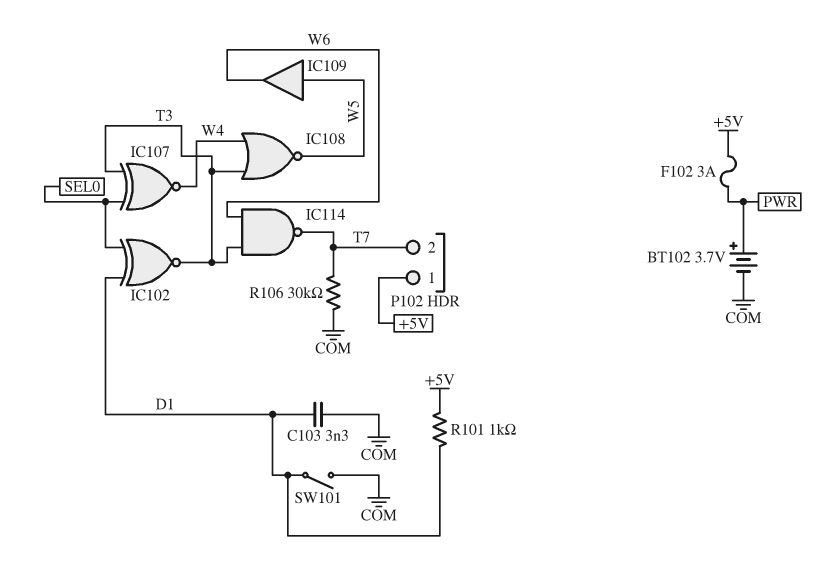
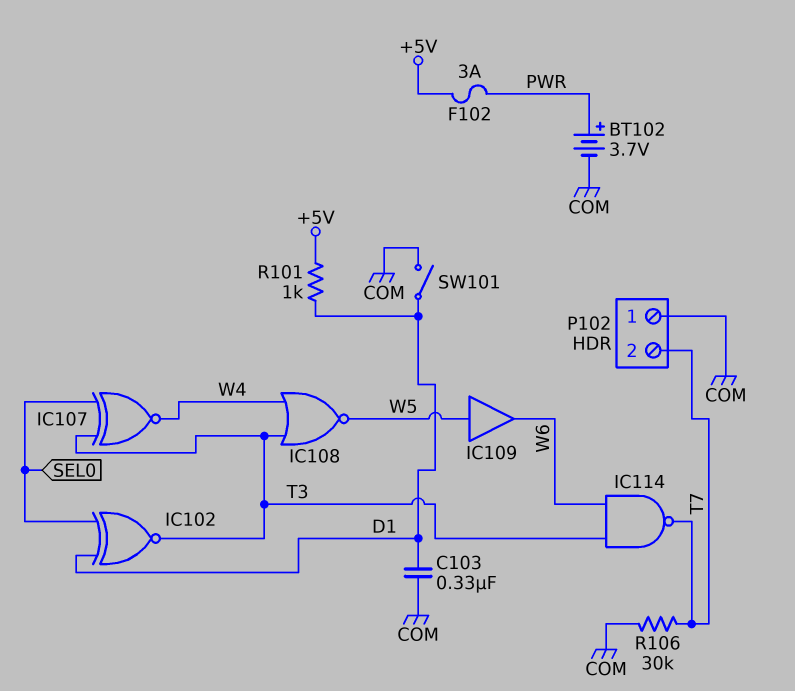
C103: 3.3nF (COM, D1) -> 330nF (COM, D1)
P102 pin 1: +5V -> COM

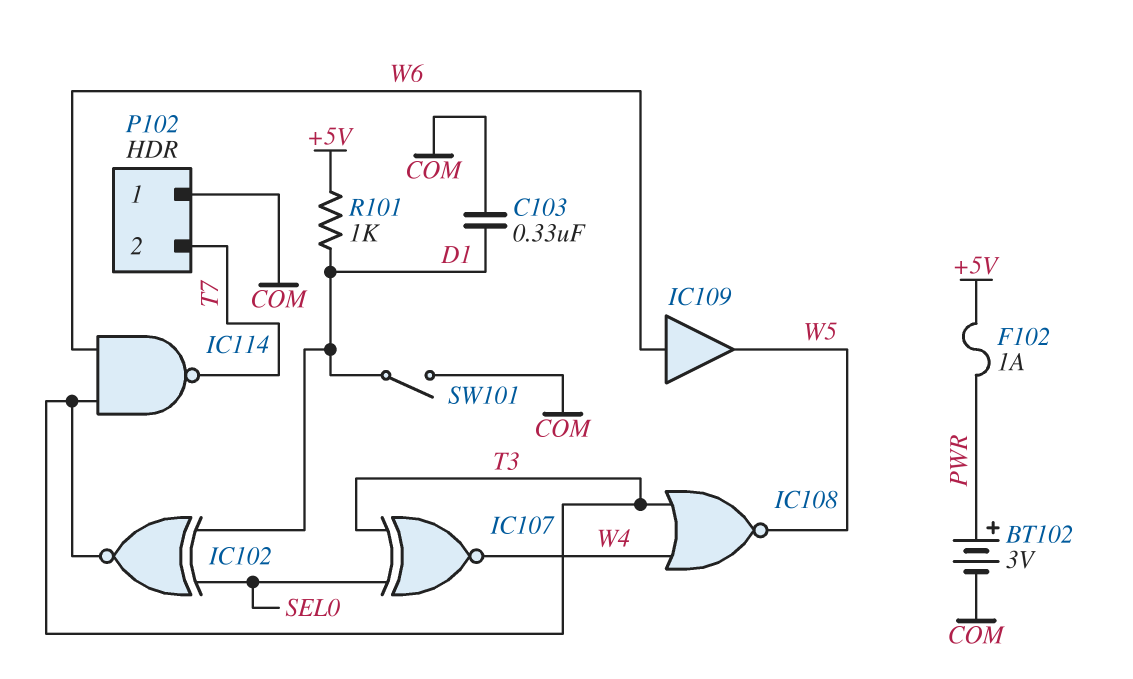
BT102: 3.7V (plus PWR, minus COM) -> 3V (plus PWR, minus COM)
F102: 3A (+5V, PWR) -> 1A (+5V, PWR)
IC109: buffer (in W5, out W6) -> buffer (in W6, out W5)
R106: 30k (COM, T7) -> none

